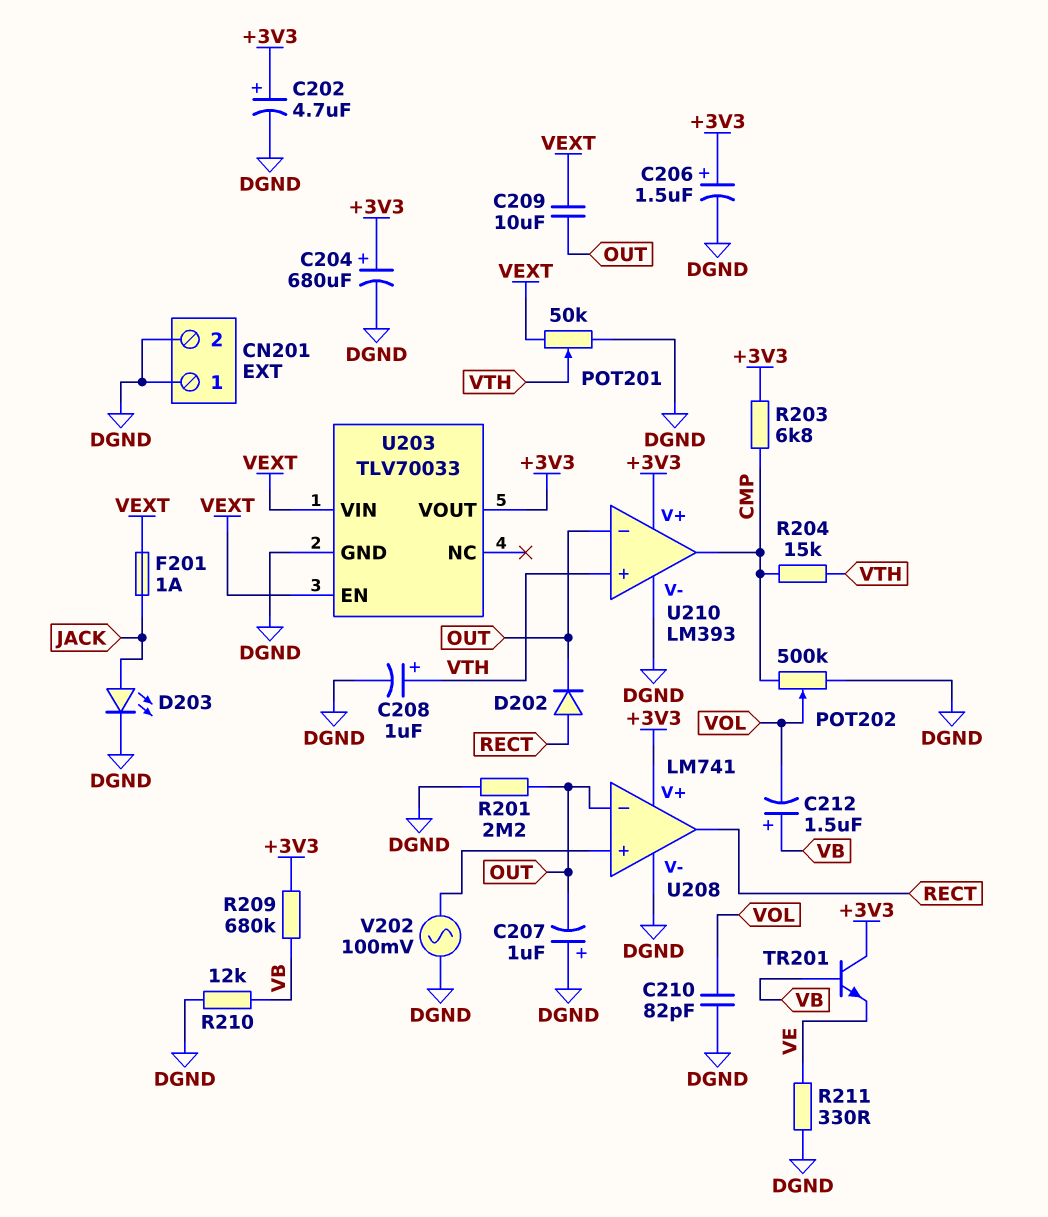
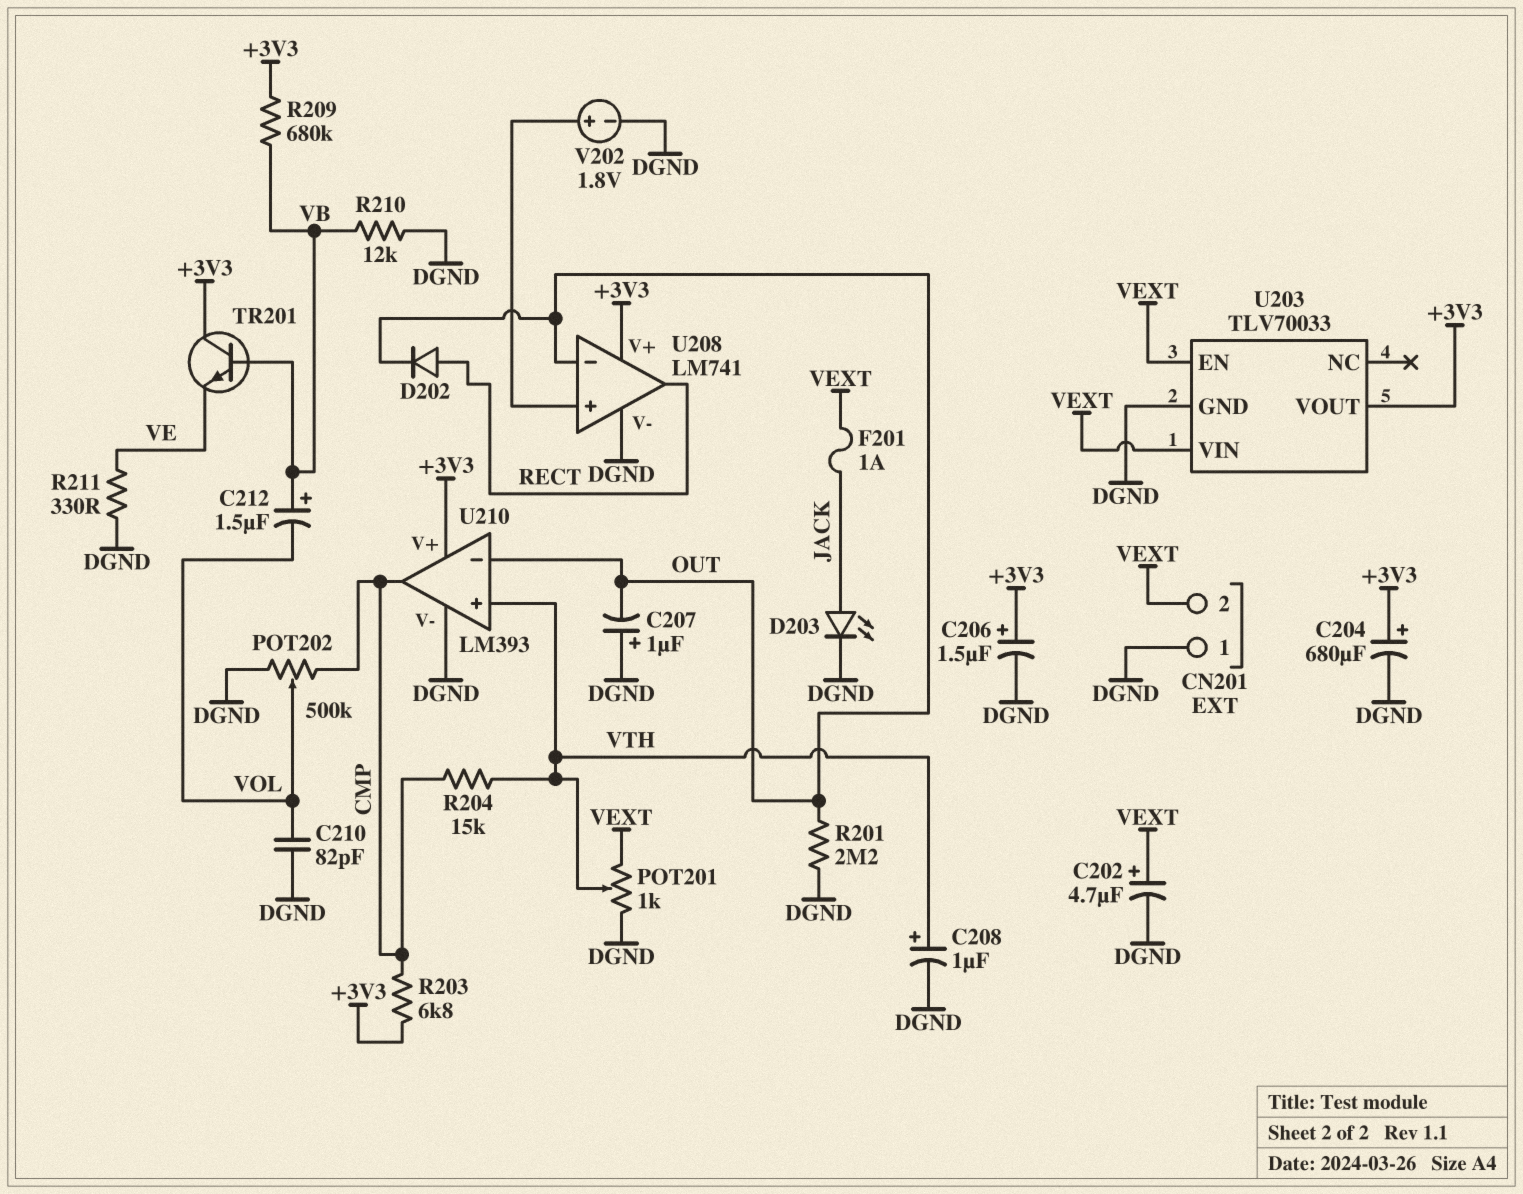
C202: 4.7uF (plus +3V3, minus DGND) -> 4.7uF (plus VEXT, minus DGND)
C209: 10uF (OUT, VEXT) -> none
CN201 pin 2: DGND -> VEXT
POT201: 50k (DGND, VEXT, wiper VTH) -> 1k (DGND, VEXT, wiper VTH)
V202: AC 100mV (DGND, U208/in+) -> 1.8V (plus U208/in+, minus DGND)

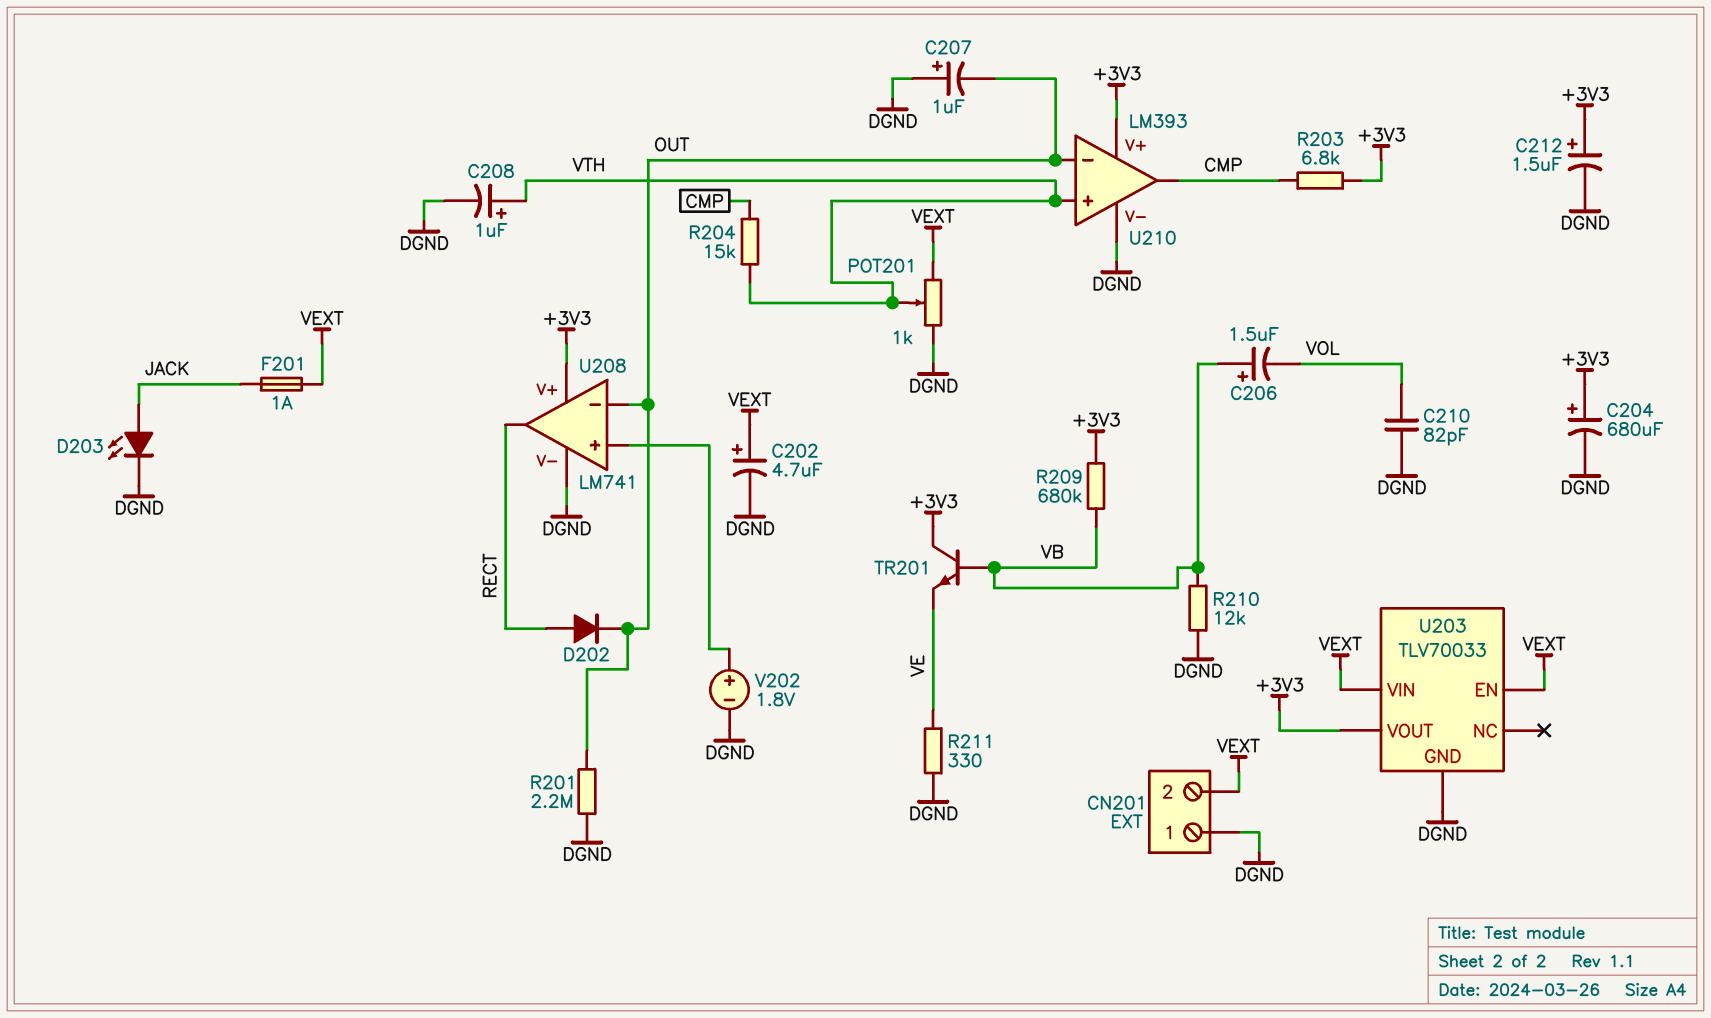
C206: 1.5uF (plus +3V3, minus DGND) -> 1.5uF (plus VB, minus VOL)
C212: 1.5uF (plus VB, minus VOL) -> 1.5uF (plus +3V3, minus DGND)
POT202: 500k (CMP, DGND, wiper VOL) -> none

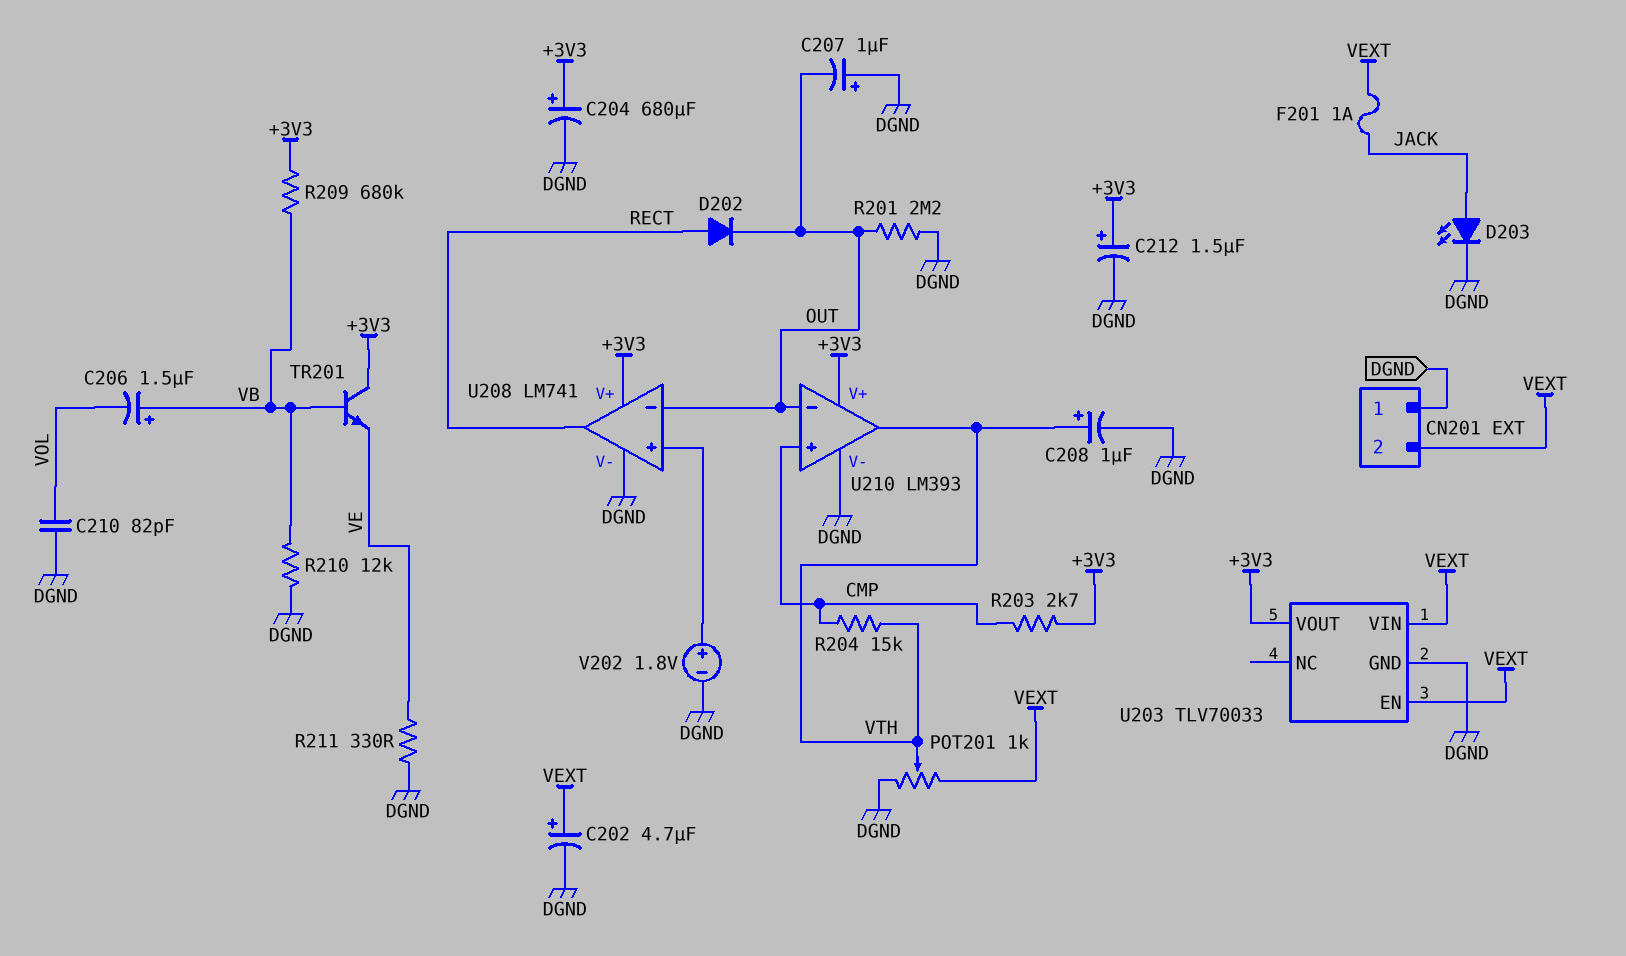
R203: 6.8k (+3V3, CMP) -> 2.7k (+3V3, CMP)
U210 pin in+: VTH -> CMP
U210 pin out: CMP -> VTH

